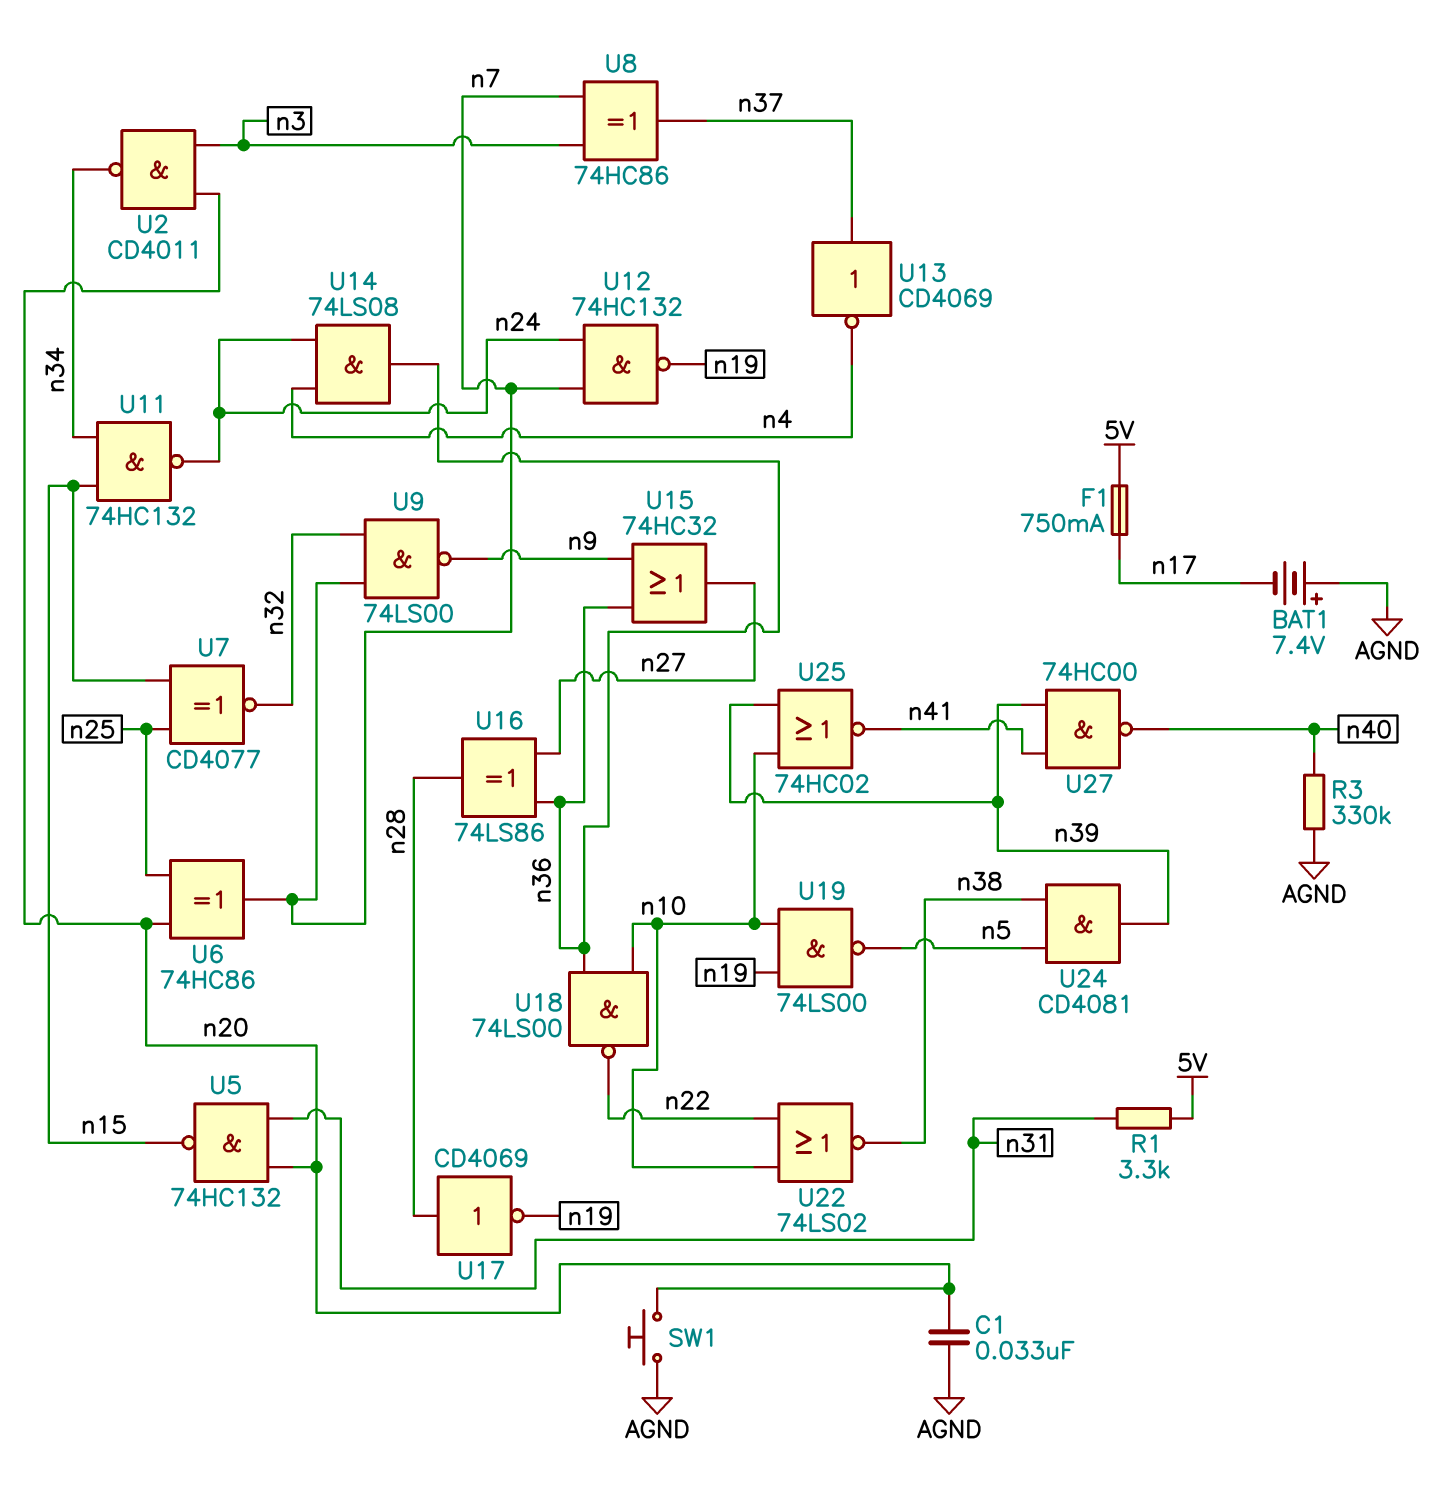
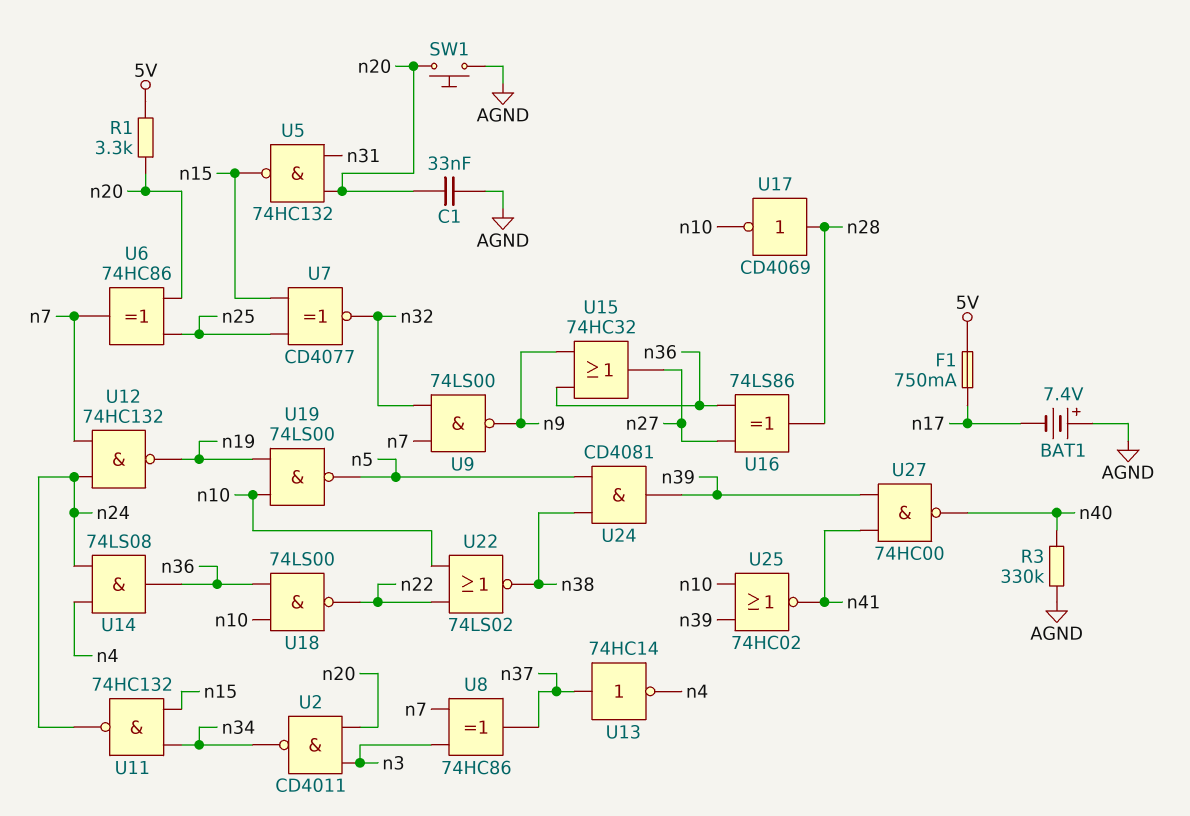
R1: 3.3k (5V, n31) -> 3.3k (5V, n20)
U13: NOT CD4069 (in n37, out n4) -> NOT 74HC14 (in n37, out n4)
U17: NOT CD4069 (in n28, out n19) -> NOT CD4069 (in n28, out n10)

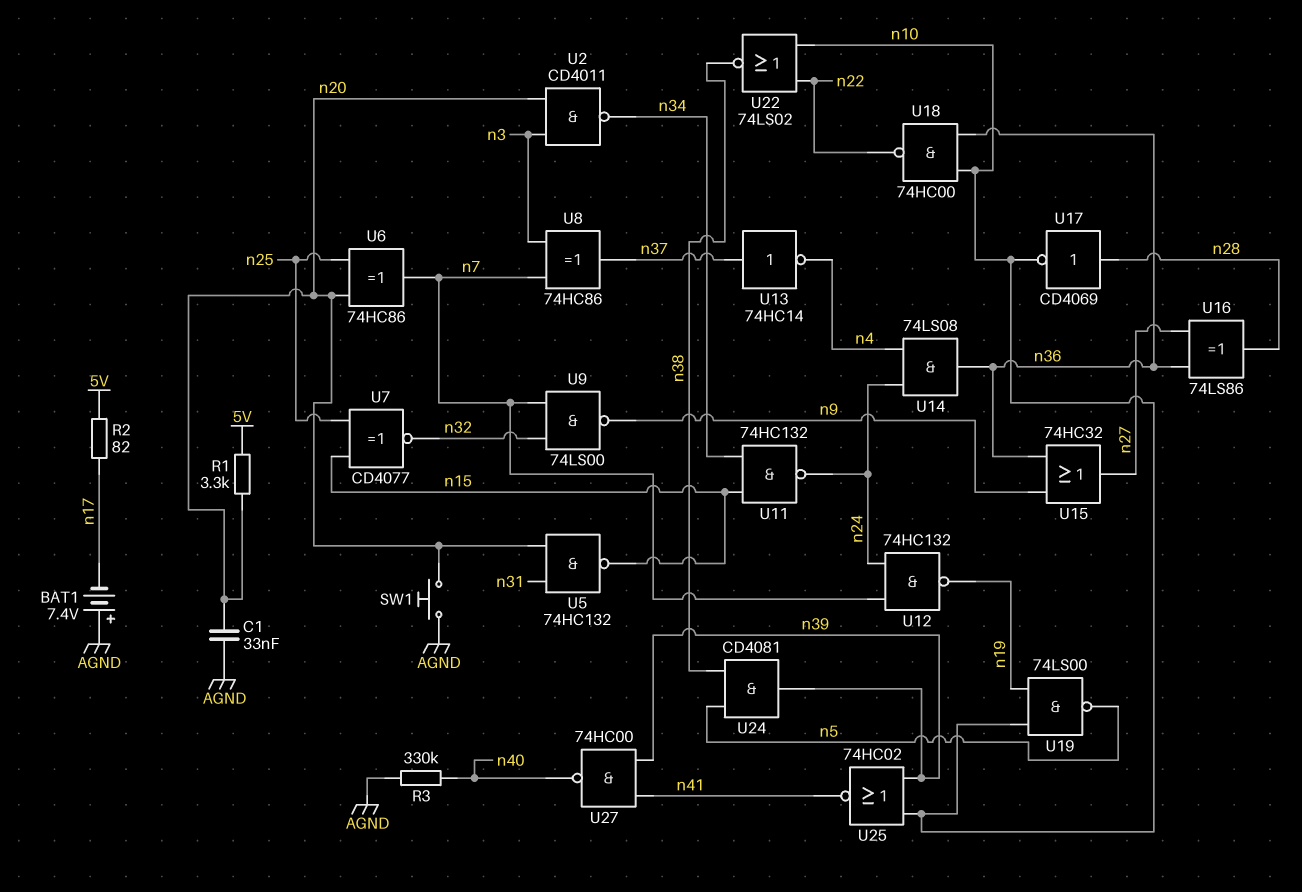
F1: 750mA (5V, n17) -> none
R2: none -> 82 (5V, n17)
U18: NAND 74LS00 (in n10, in n36, out n22) -> NAND 74HC00 (in n10, in n36, out n22)

